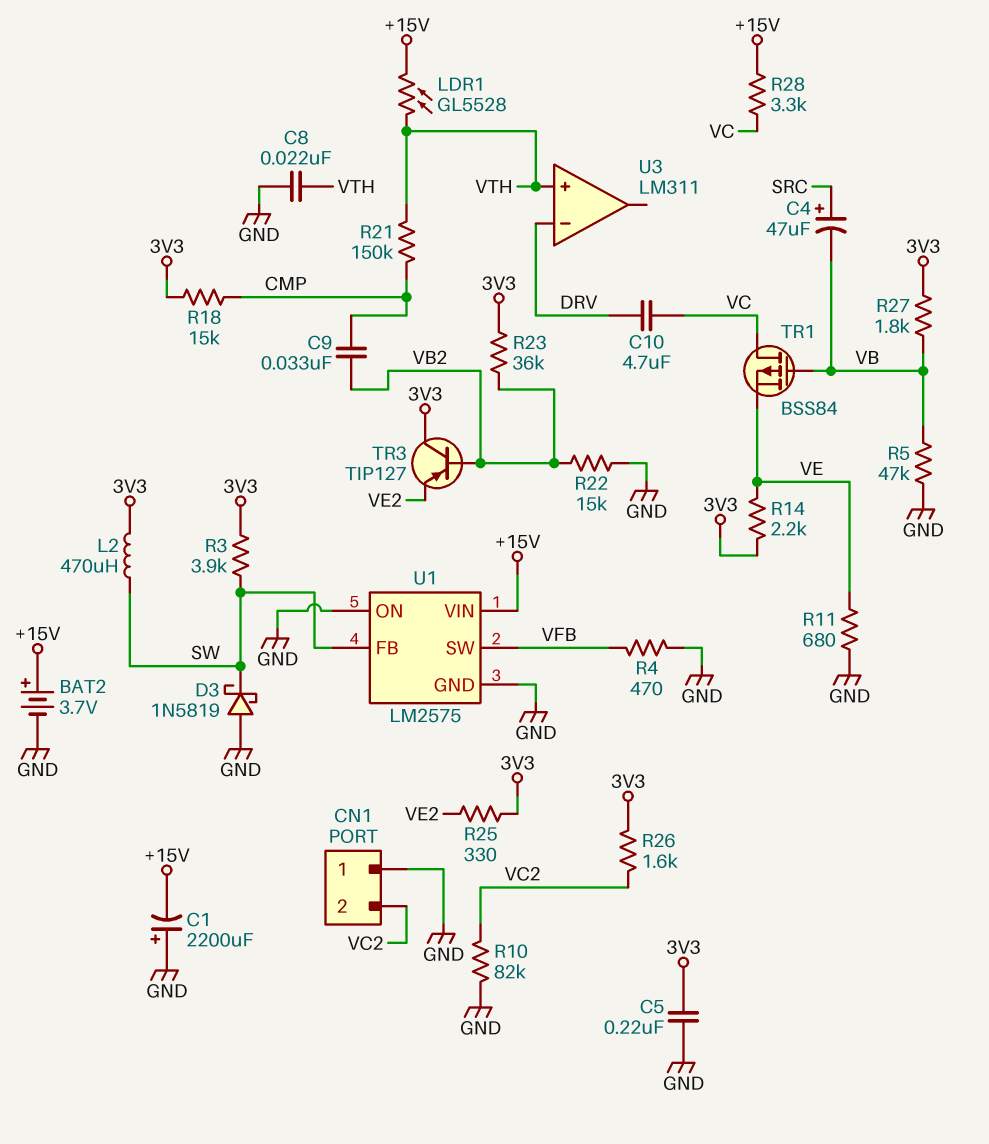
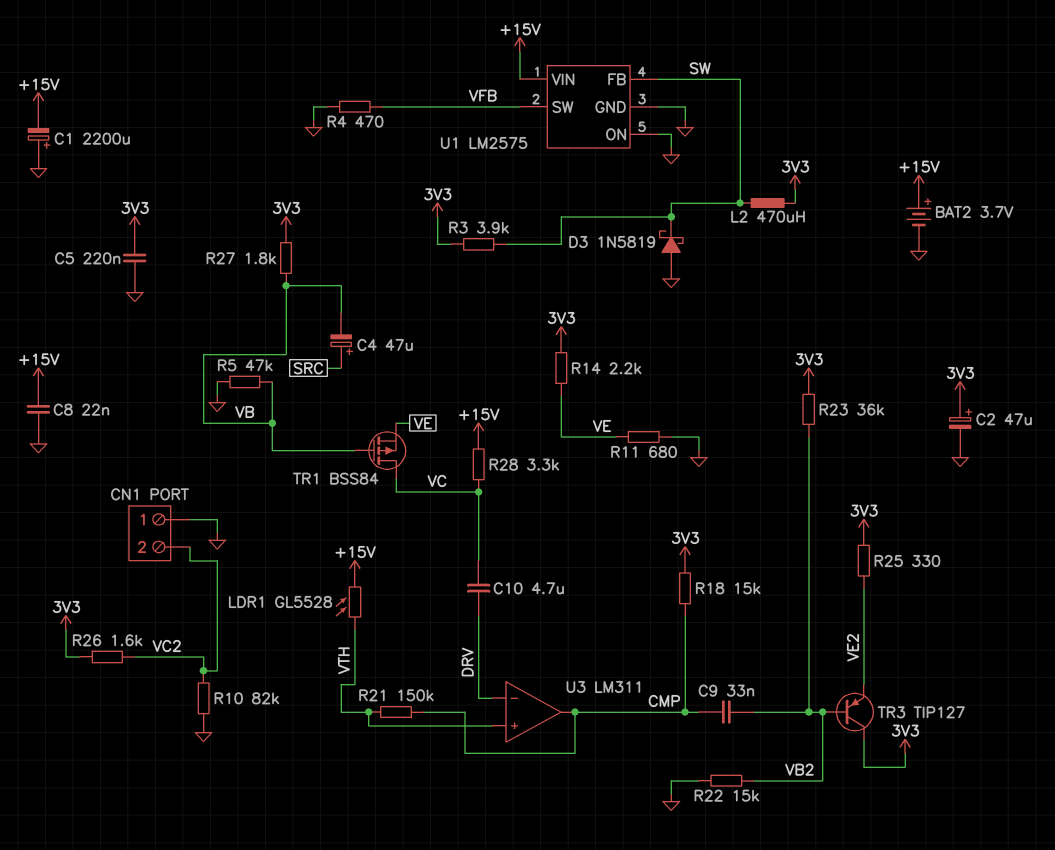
C2: none -> 47uF (plus 3V3, minus GND)
C8: 22nF (GND, VTH) -> 22nF (+15V, GND)
U3 pin out: none -> CMP

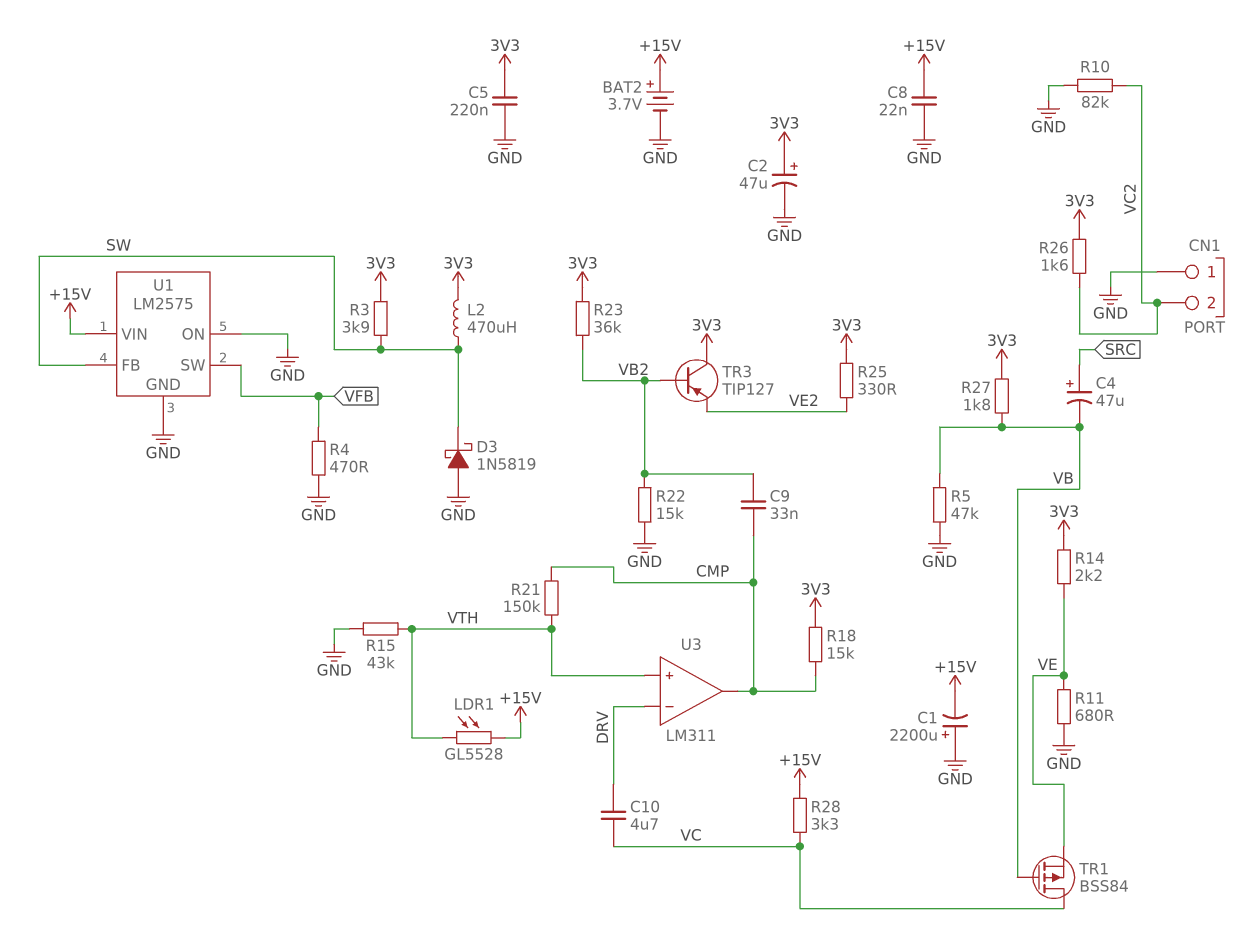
R15: none -> 43k (GND, VTH)

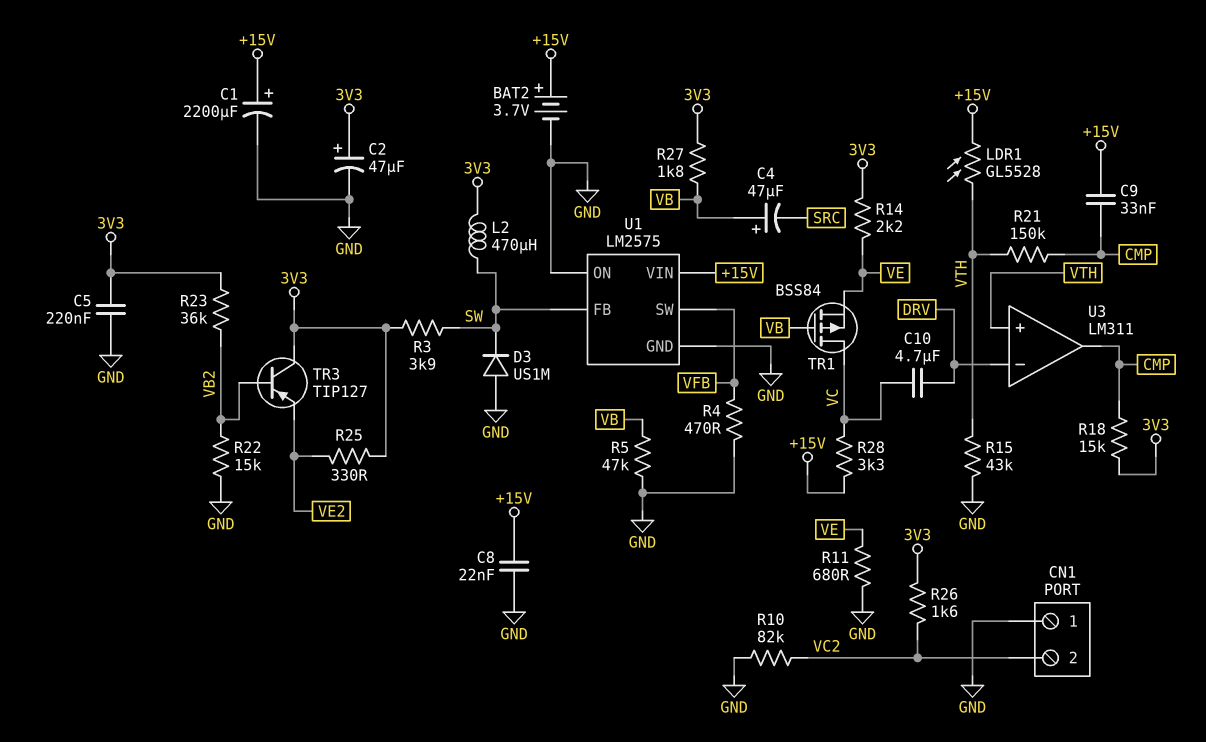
C1: 2200uF (plus GND, minus +15V) -> 2200uF (plus +15V, minus GND)
C4: 47uF (plus SRC, minus VB) -> 47uF (plus VB, minus SRC)
C9: 33nF (CMP, VB2) -> 33nF (+15V, CMP)
D3: schottky 1N5819 (A GND, K SW) -> diode US1M (A GND, K SW)

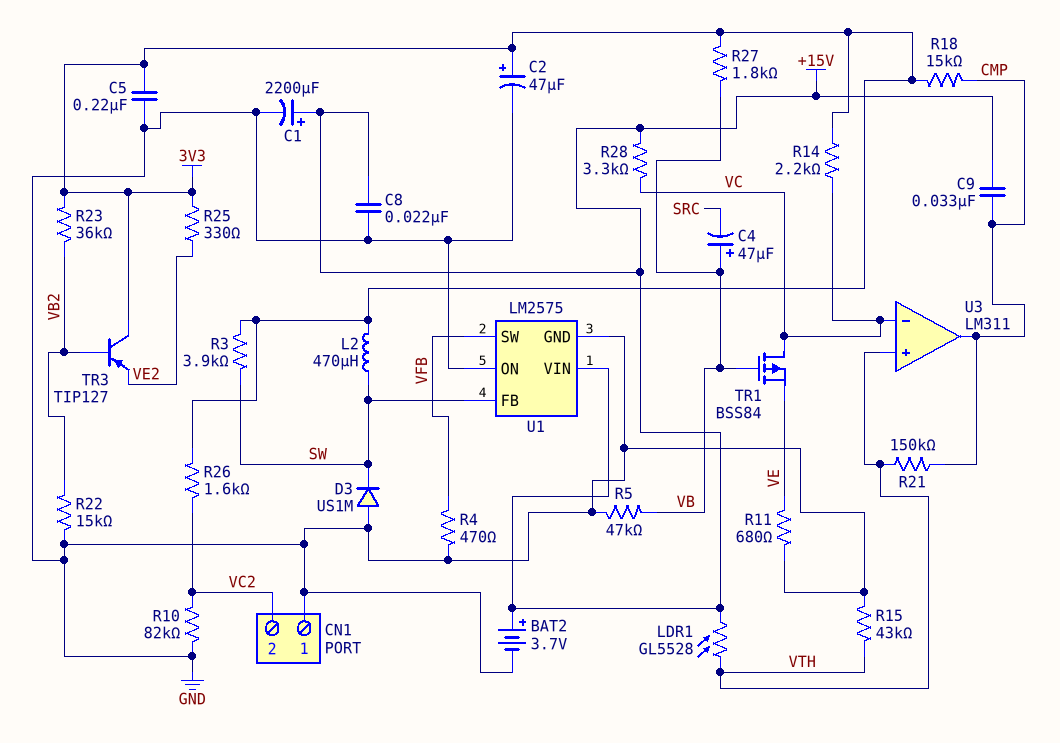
C10: 4.7uF (DRV, VC) -> none
R14: 2.2k (3V3, VE) -> 2.2k (3V3, VC)
U3 pin in-: DRV -> VC

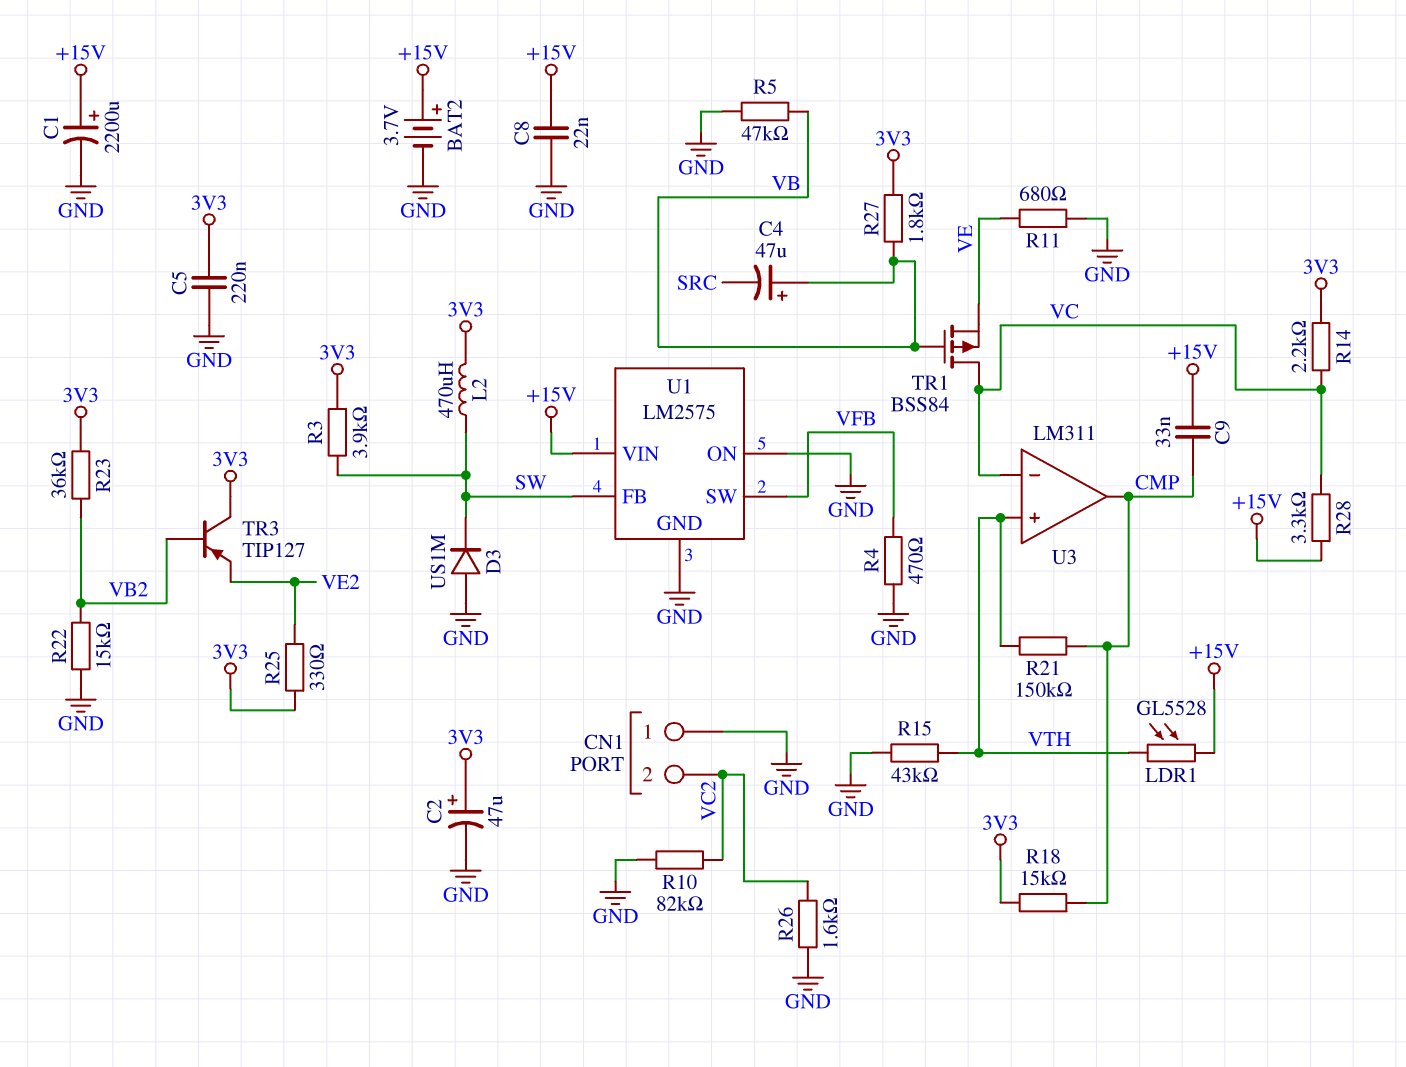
R26: 1.6k (3V3, VC2) -> 1.6k (GND, VC2)

